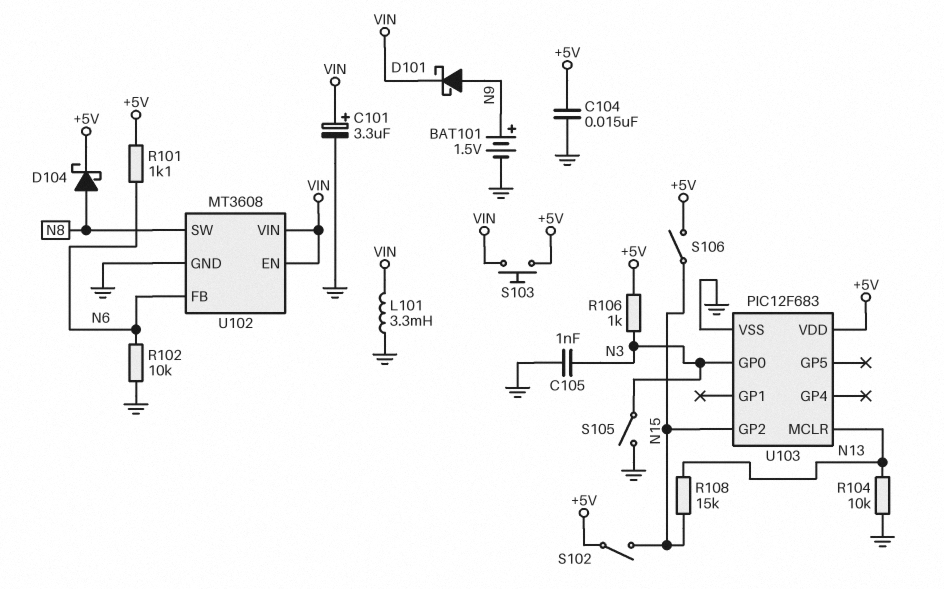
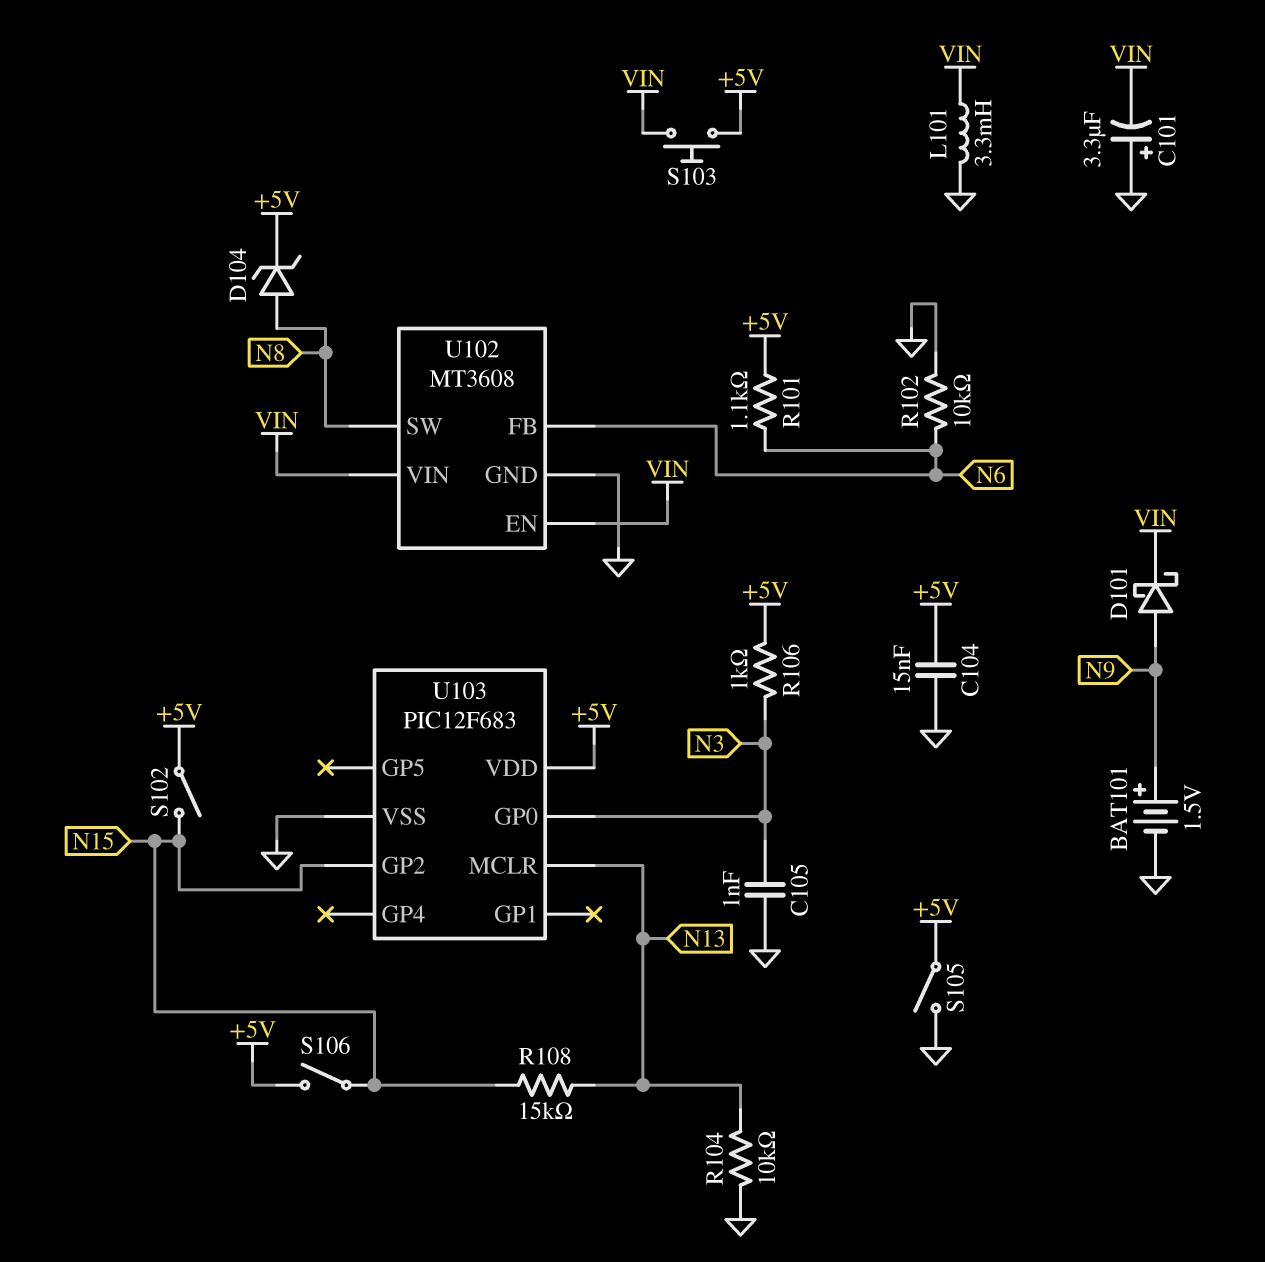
C101: 3.3uF (plus VIN, minus GND) -> 3.3uF (plus GND, minus VIN)
D104: schottky (A N8, K +5V) -> zener (A N8, K +5V)
S105: switch (GND, N3) -> switch (+5V, GND)

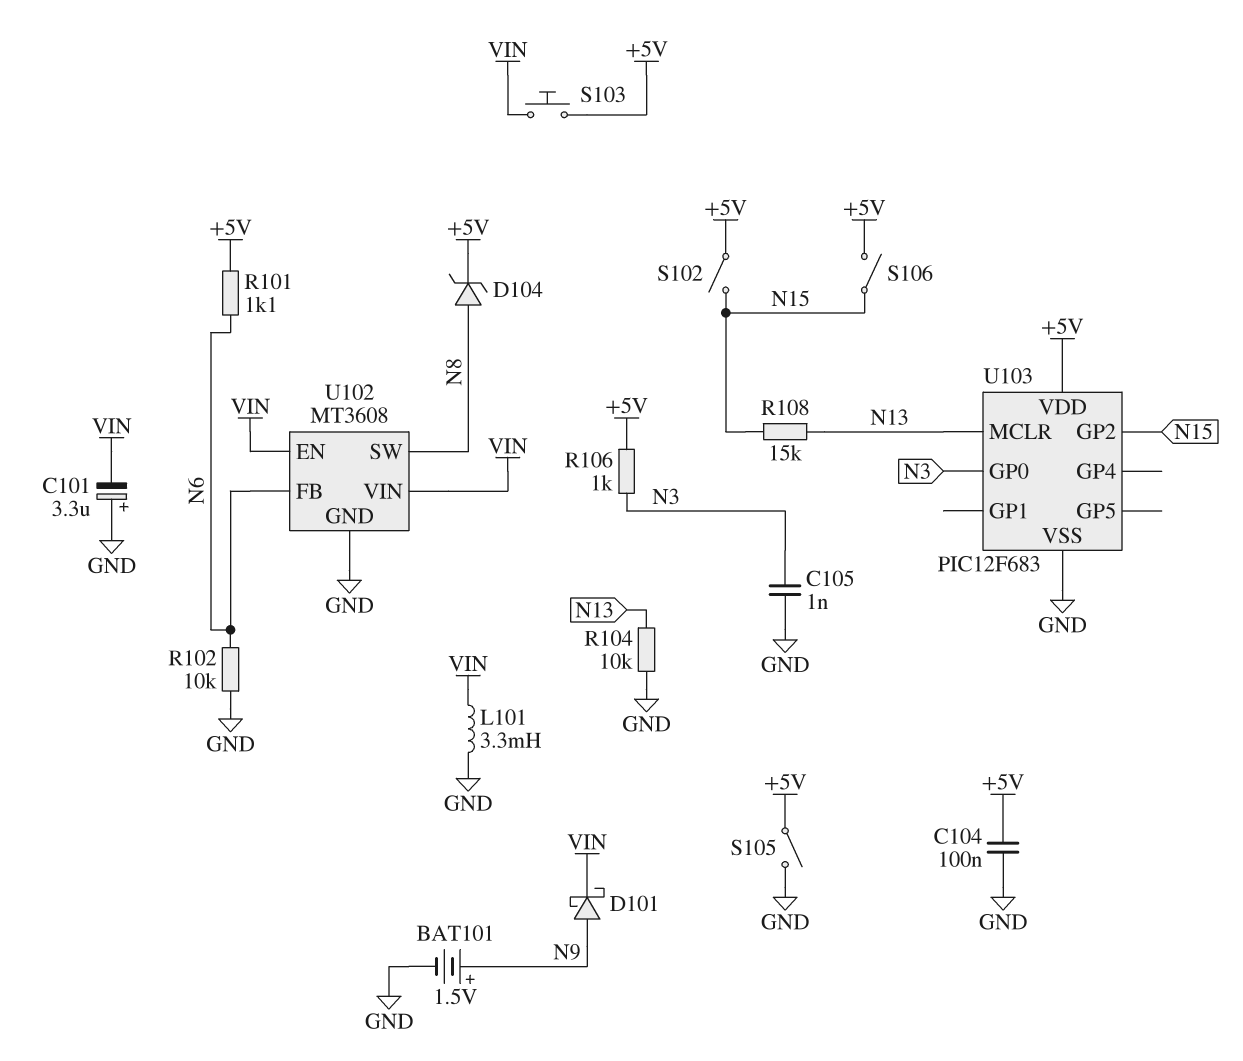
C104: 15nF (+5V, GND) -> 100nF (+5V, GND)

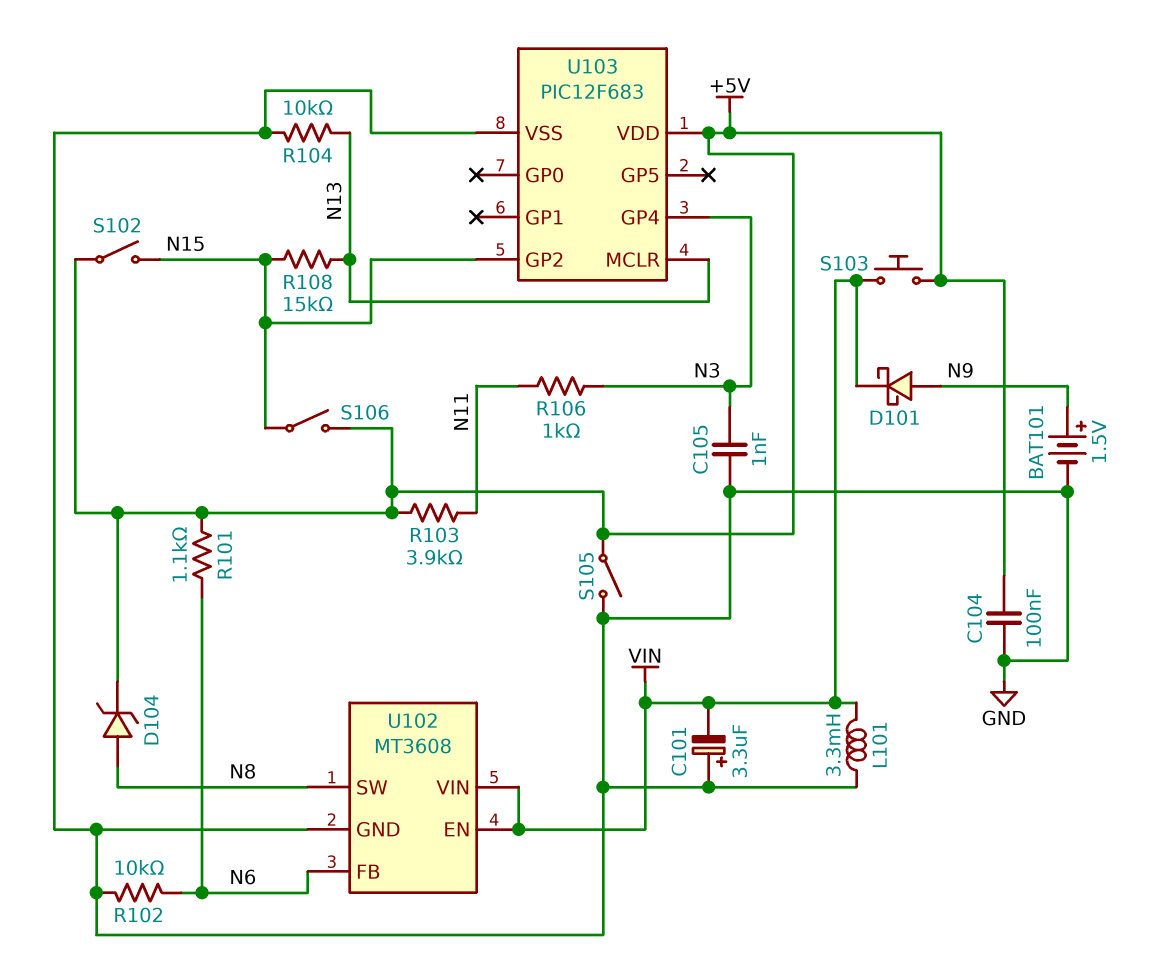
R103: none -> 3.9k (+5V, N11)
R106: 1k (+5V, N3) -> 1k (N3, N11)
U103 pin GP0: N3 -> none
U103 pin GP4: none -> N3

